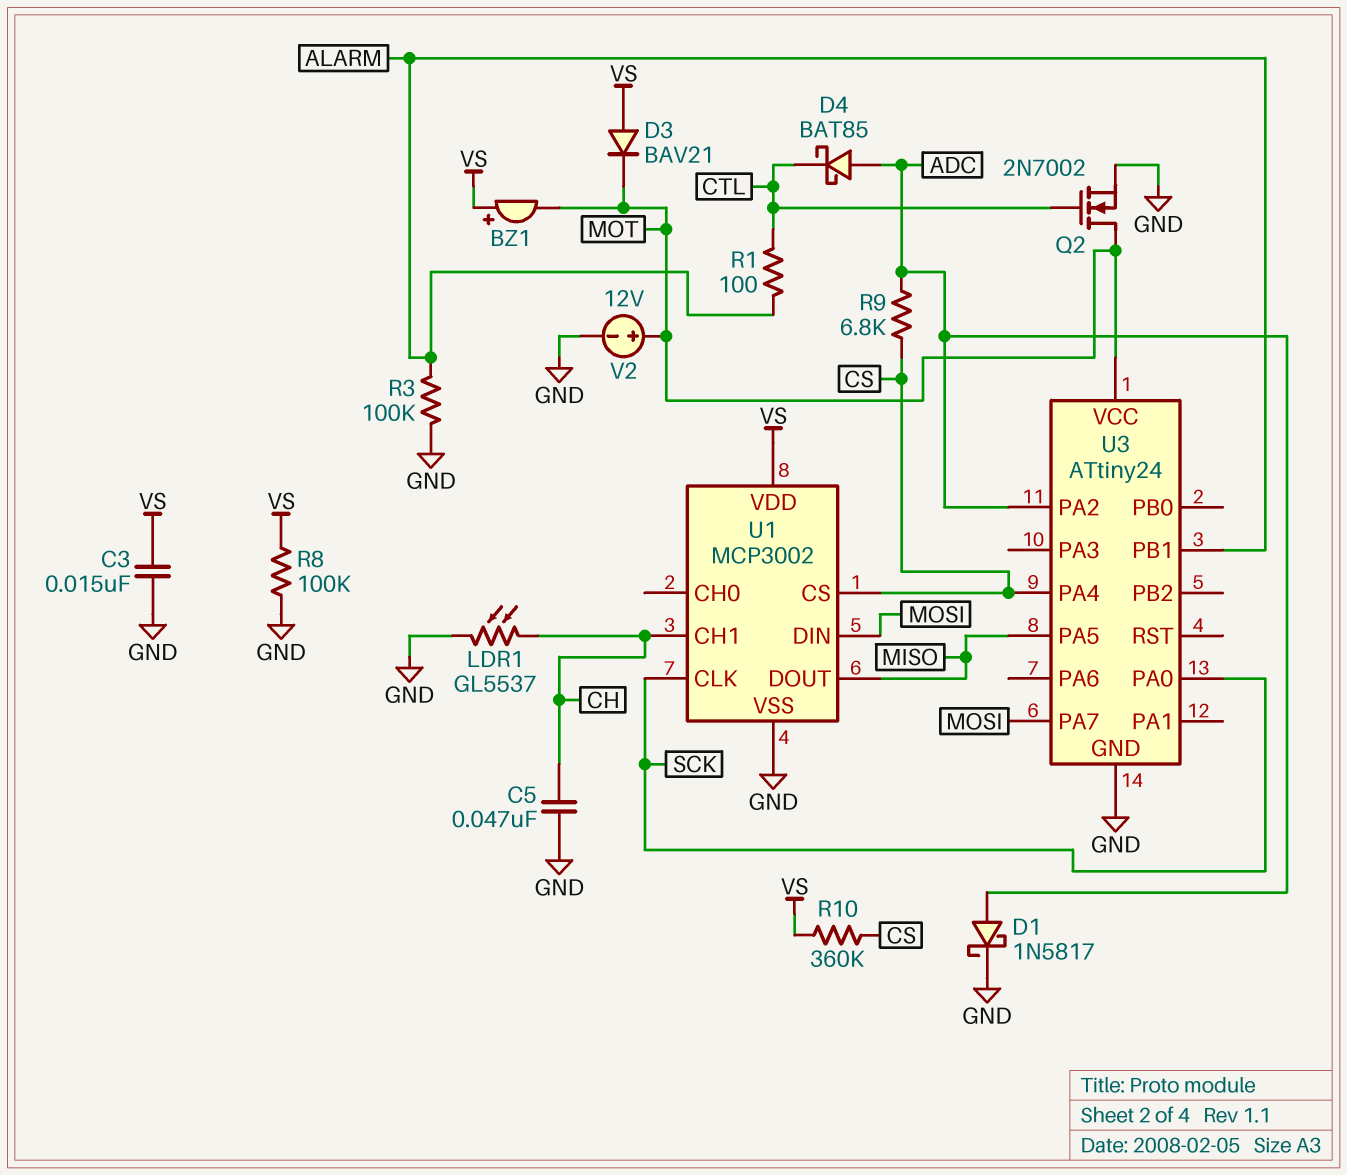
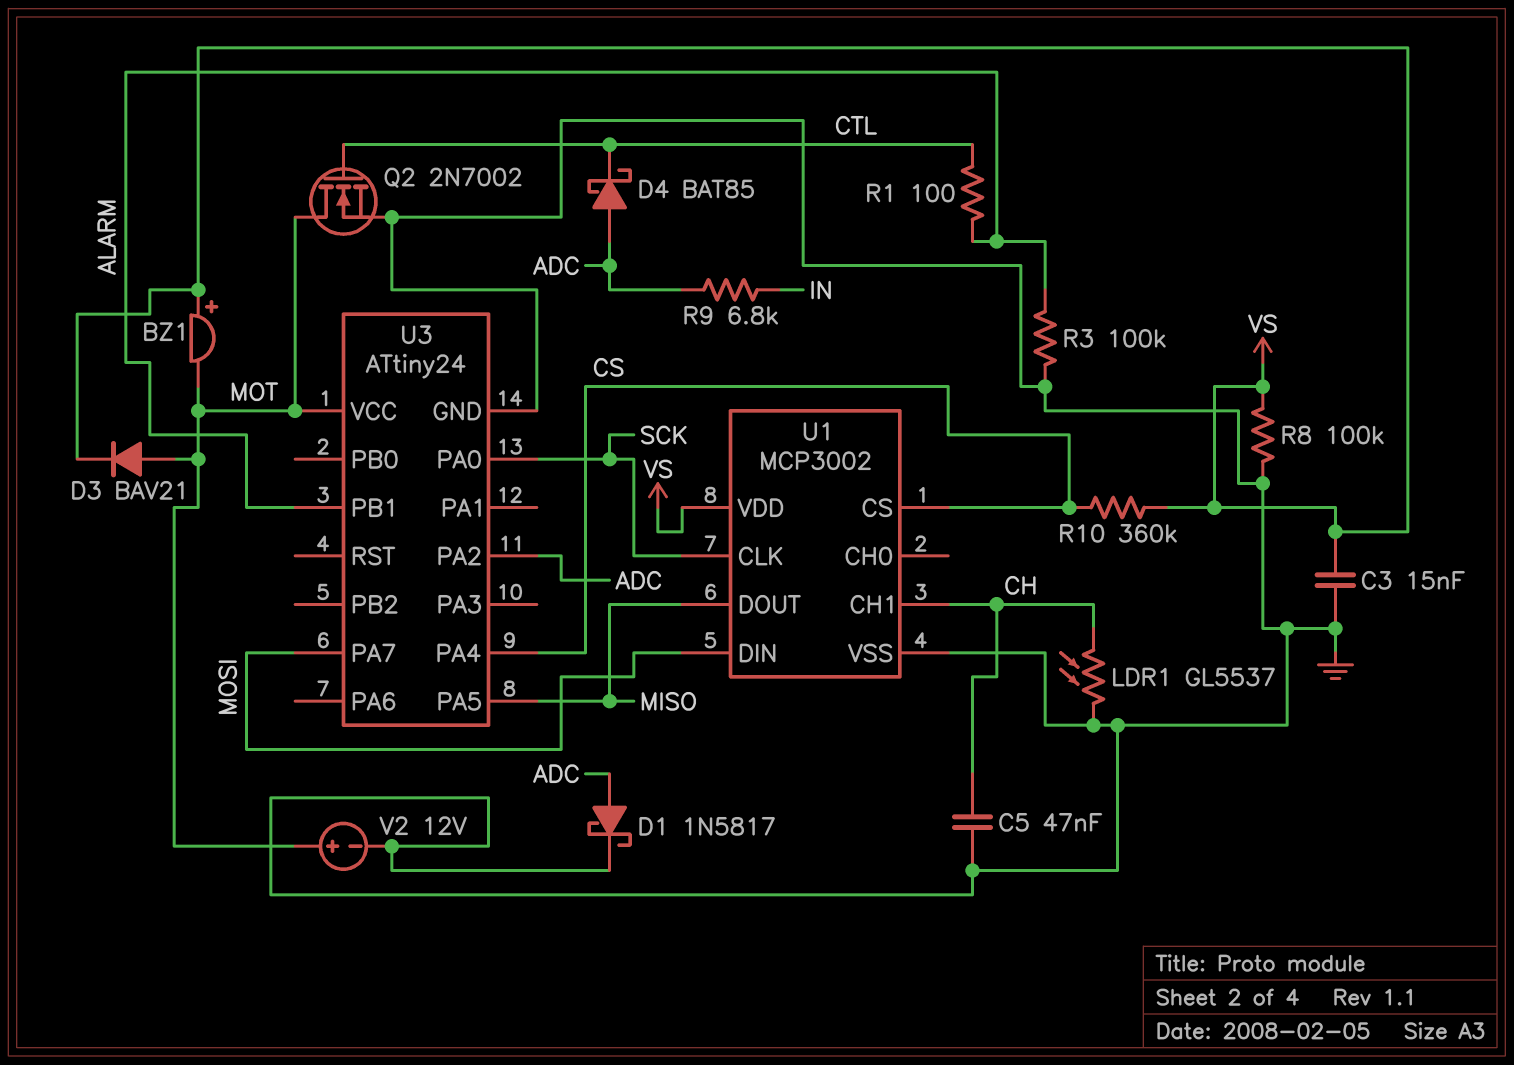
D3: diode BAV21 (A VS, K MOT) -> diode BAV21 (A MOT, K VS)
R9: 6.8k (ADC, CS) -> 6.8k (ADC, IN)

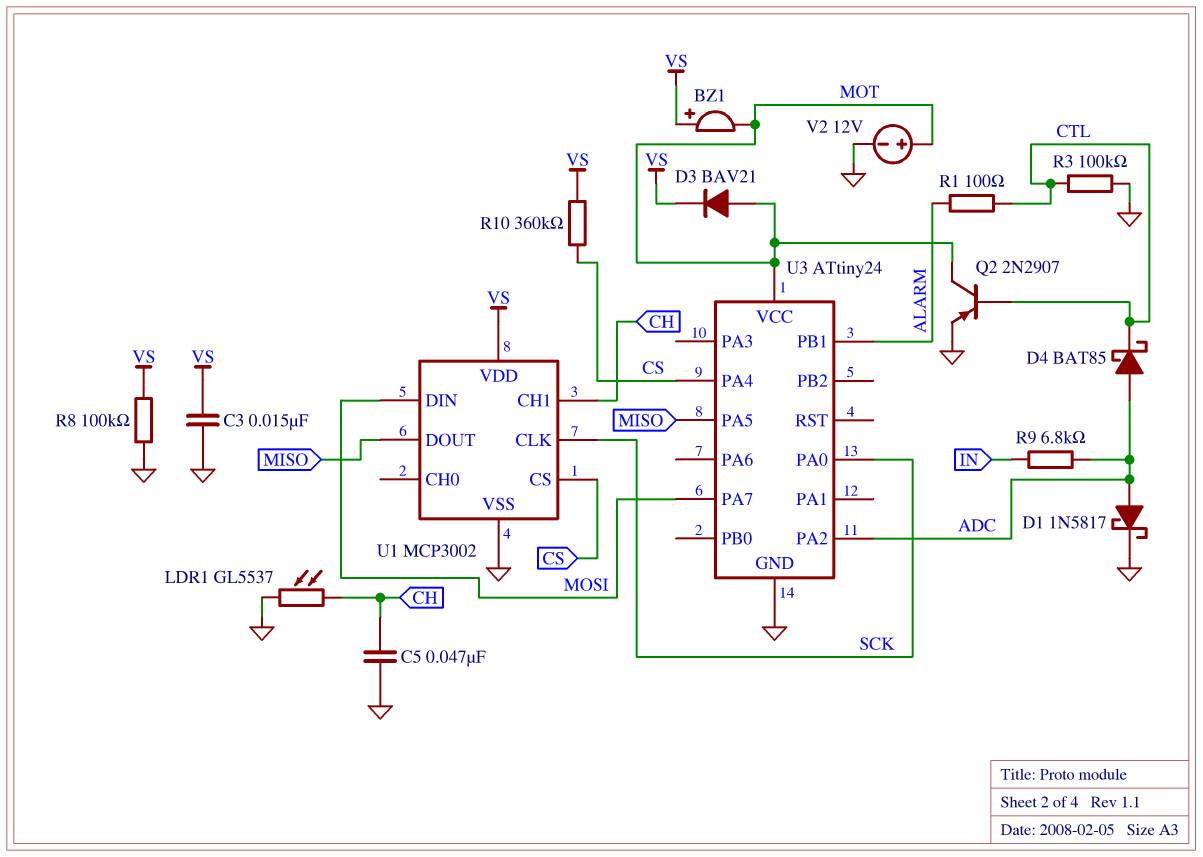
Q2: NMOS 2N7002 (G CTL, D MOT, S GND) -> PNP 2N2907 (B CTL, C MOT, E GND)
R3: 100k (ALARM, GND) -> 100k (CTL, GND)

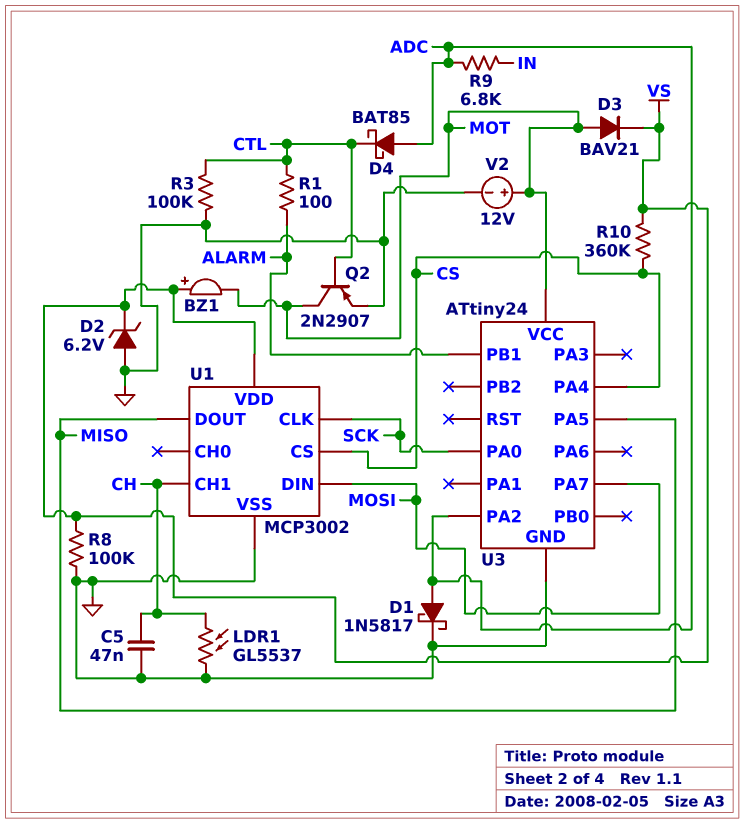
C3: 15nF (GND, VS) -> none
D2: none -> zener 6.2V (A GND, K VS)

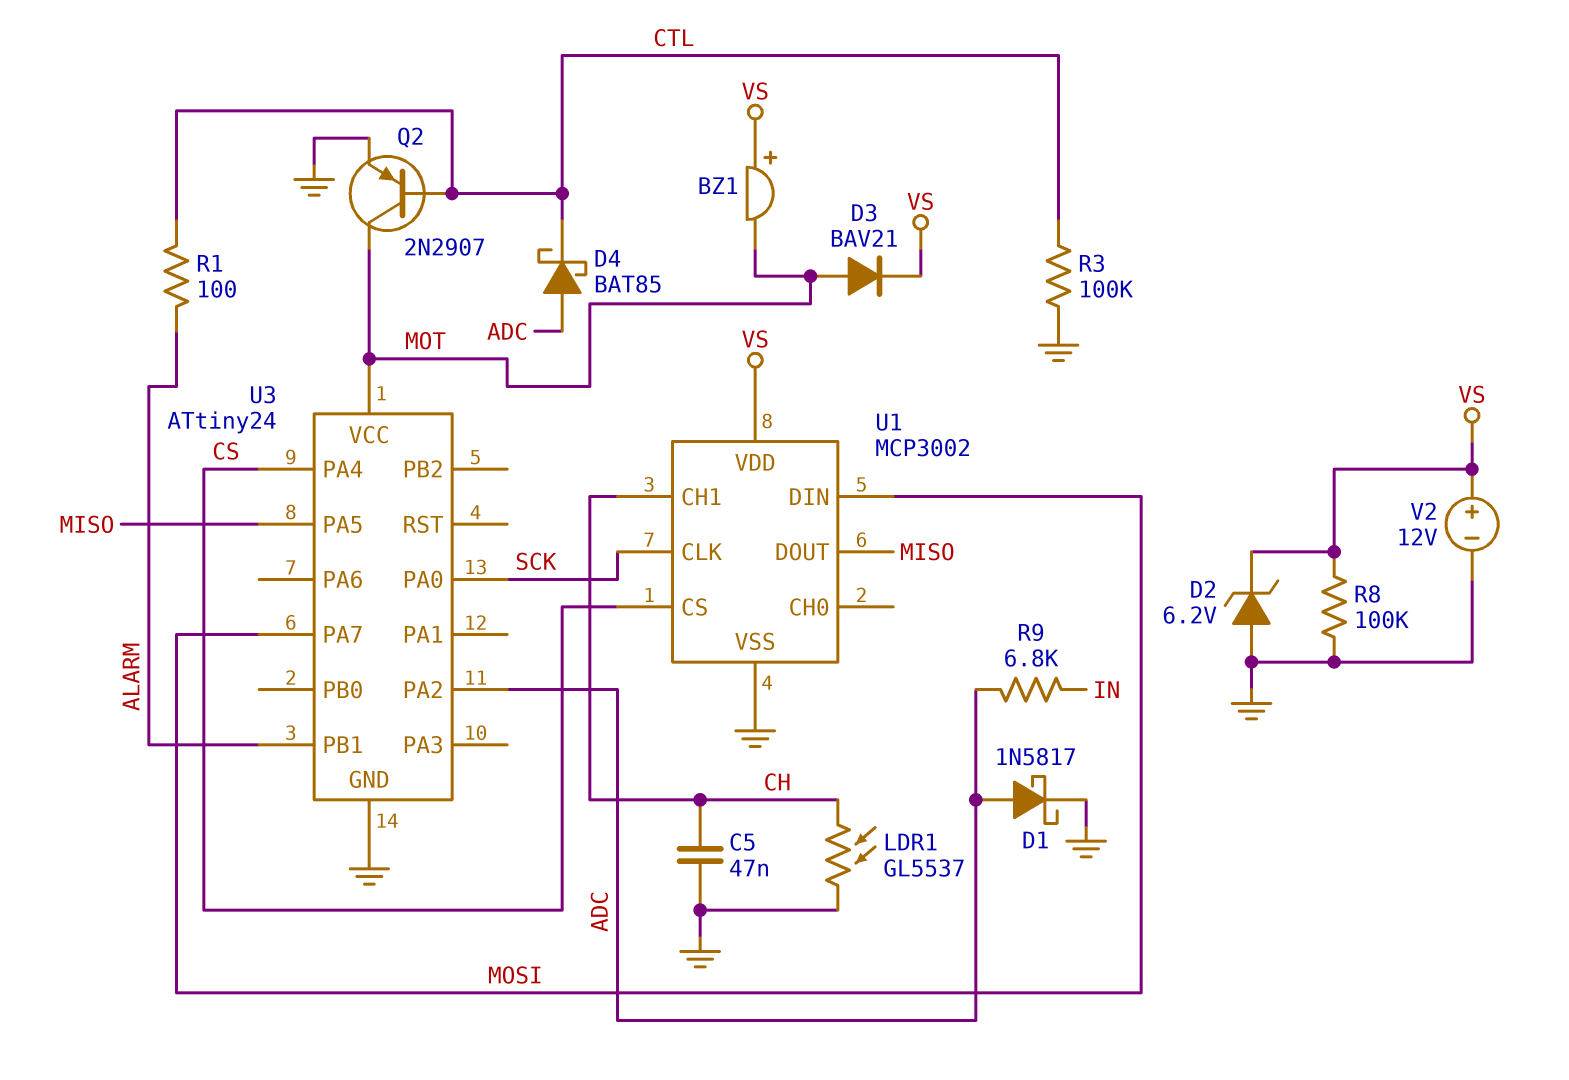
R10: 360k (CS, VS) -> none
V2: 12V (plus MOT, minus GND) -> 12V (plus VS, minus GND)

